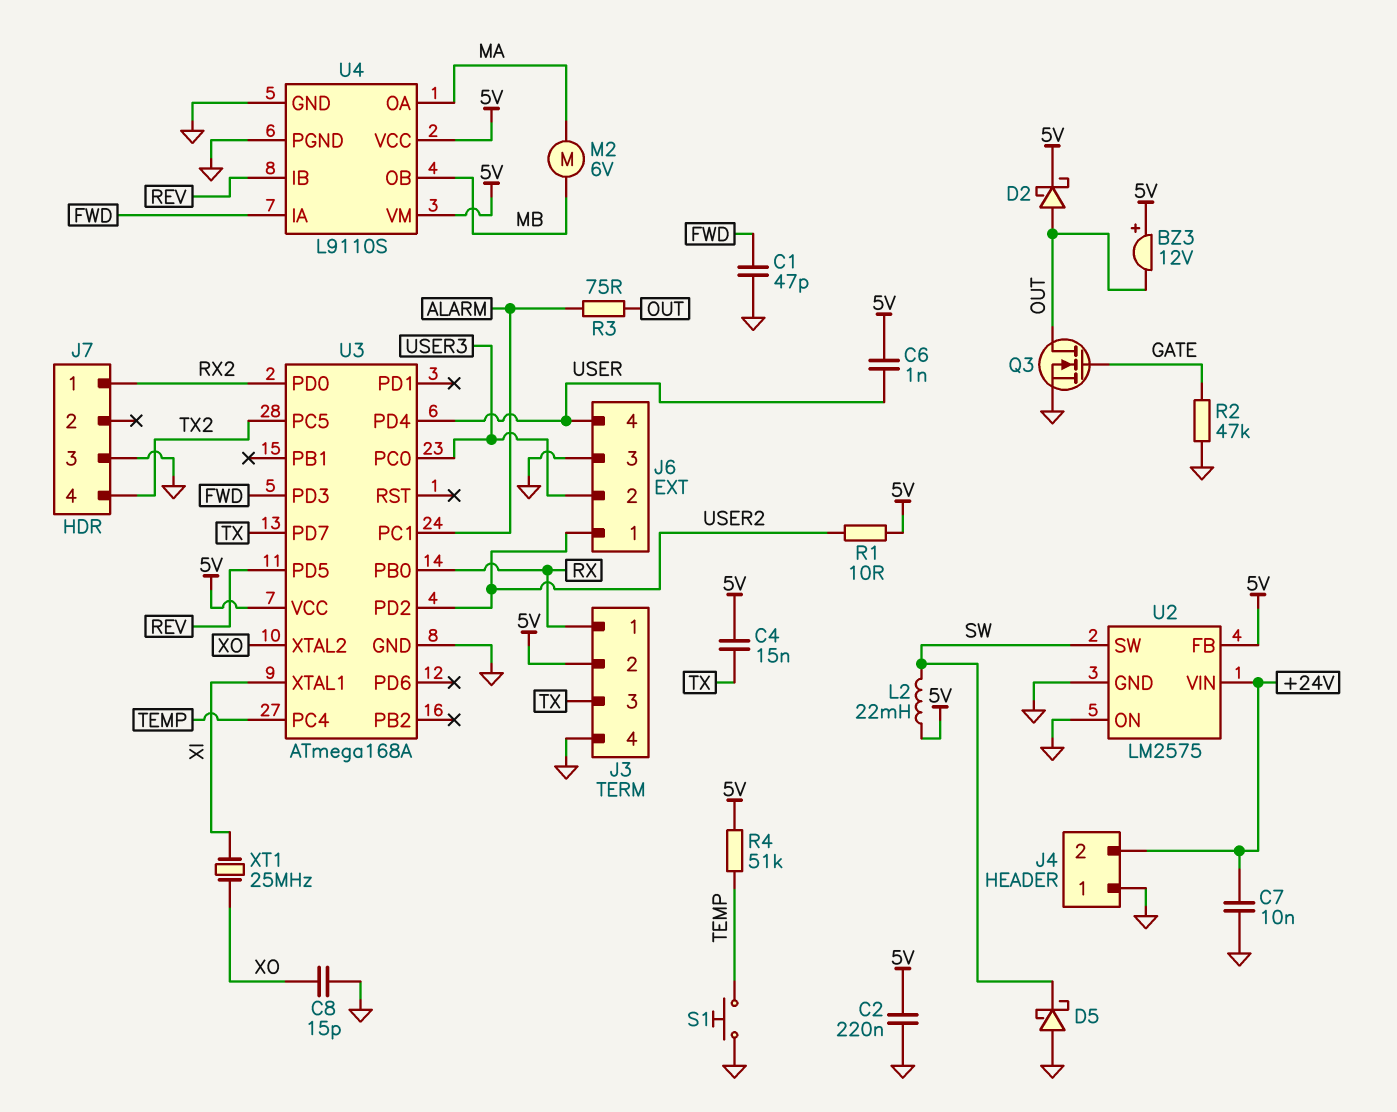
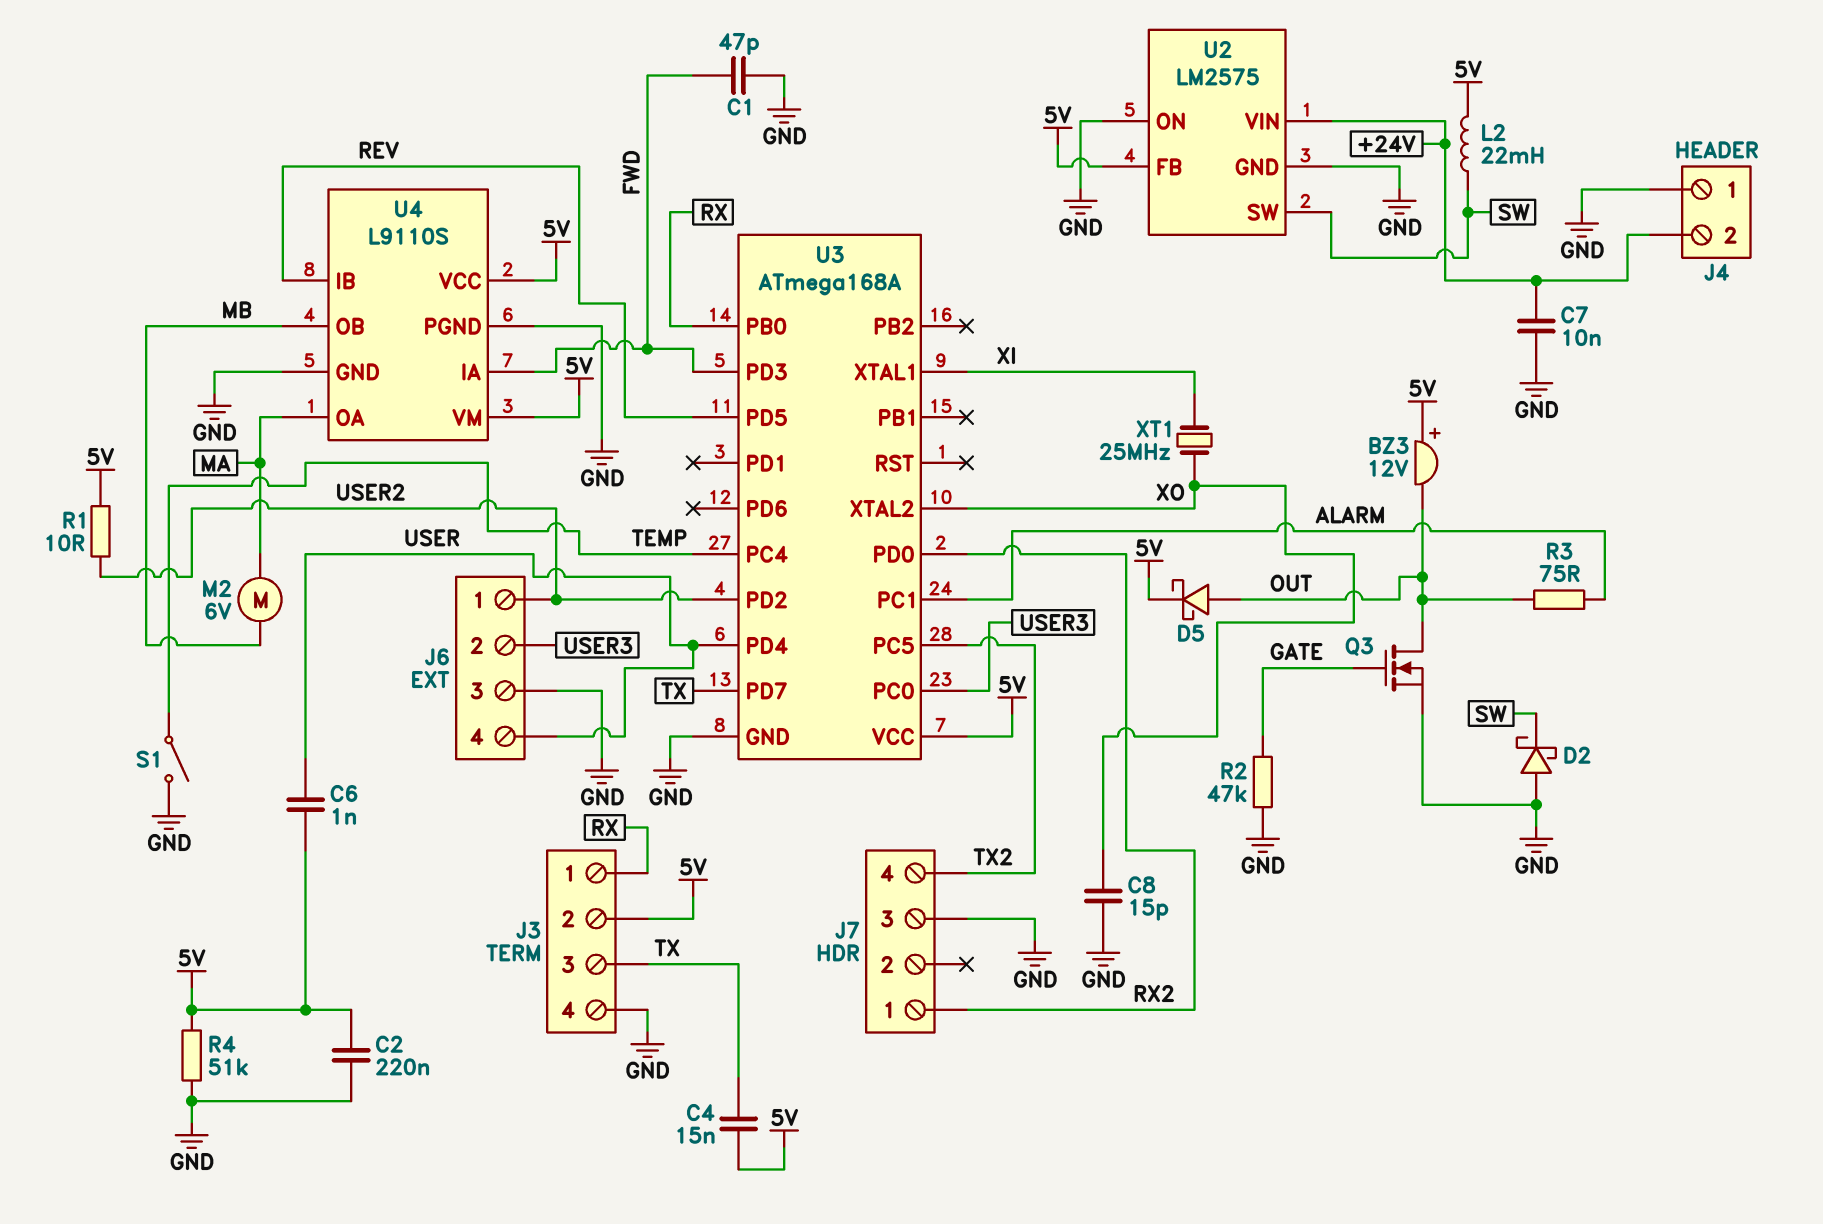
D2: schottky (A OUT, K 5V) -> schottky (A GND, K SW)
D5: schottky (A GND, K SW) -> schottky (A OUT, K 5V)
R4: 51k (5V, TEMP) -> 51k (5V, GND)
S1: button (GND, TEMP) -> switch (GND, TEMP)

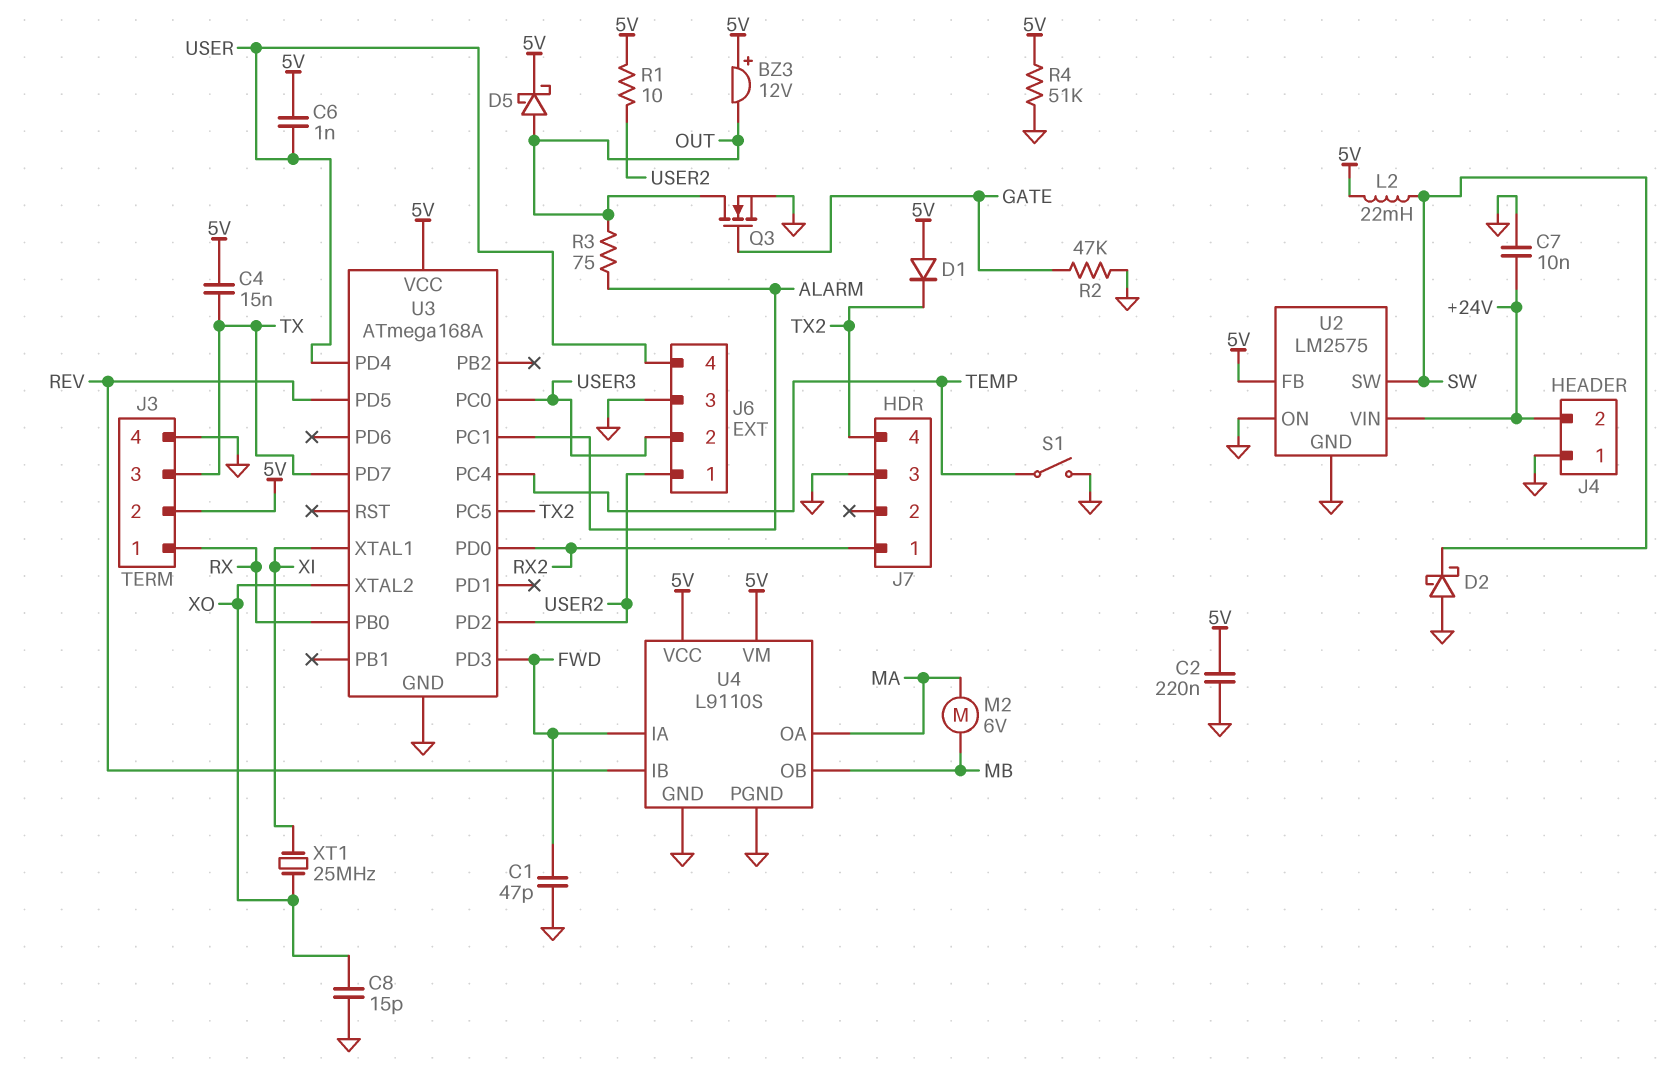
D1: none -> diode (A 5V, K TX2)

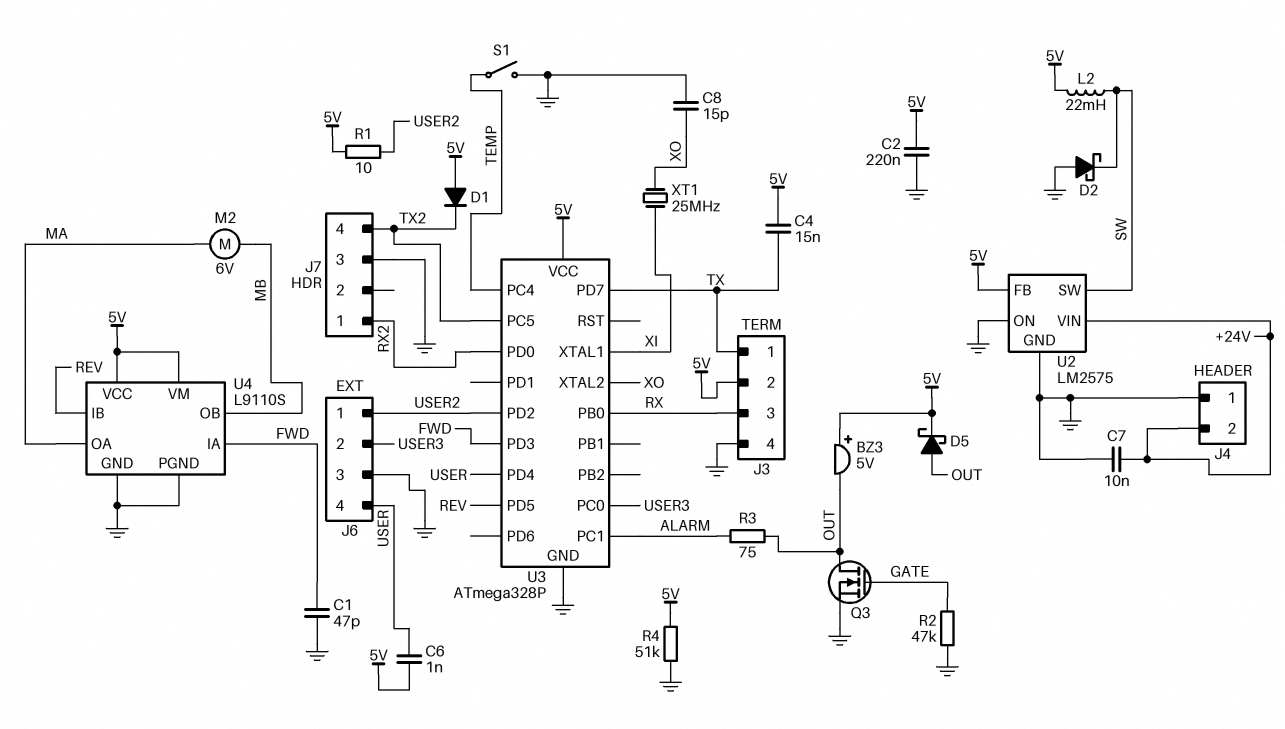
BZ3: buzzer 12V (plus 5V, minus OUT) -> buzzer 5V (plus 5V, minus OUT)
J3 pin 1: RX -> TX
J3 pin 3: TX -> RX
U3: ATmega168A -> ATmega328P

